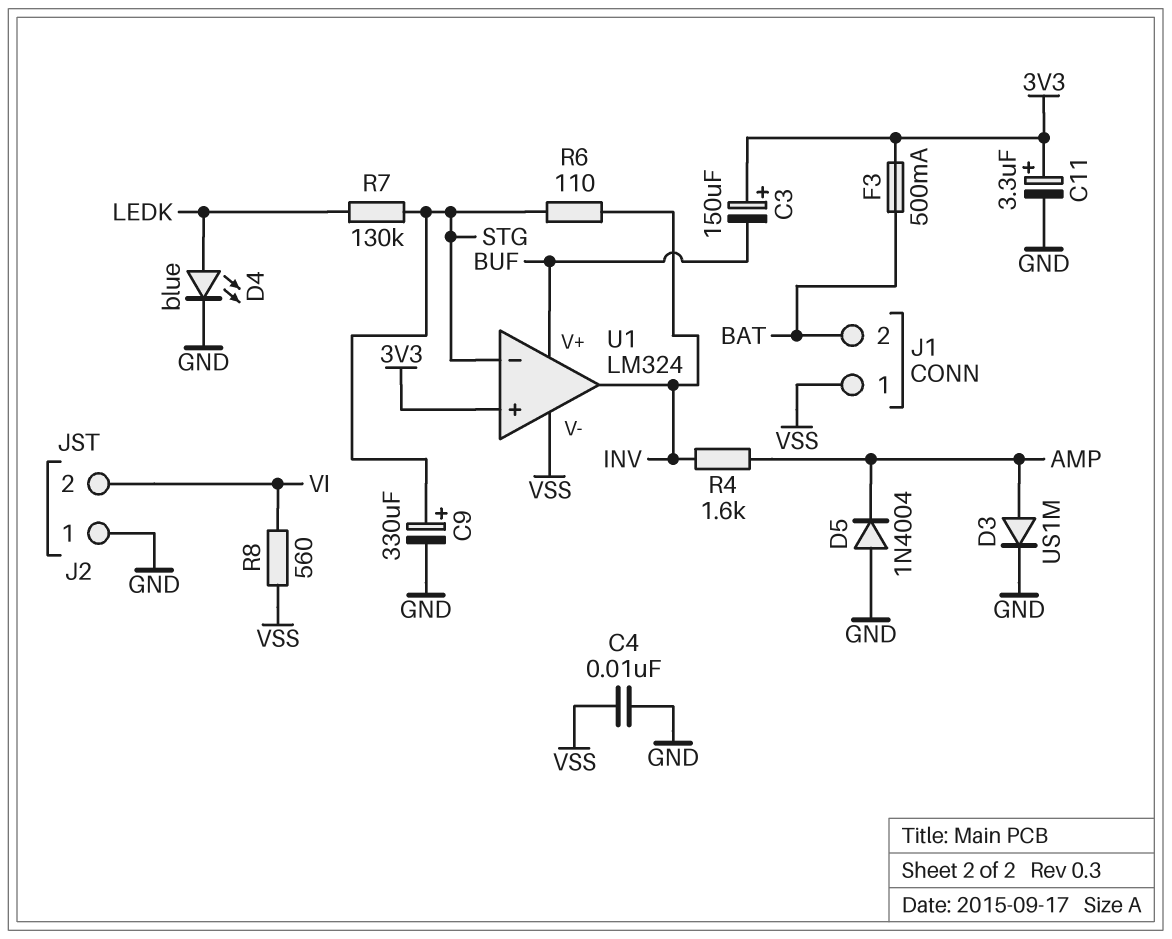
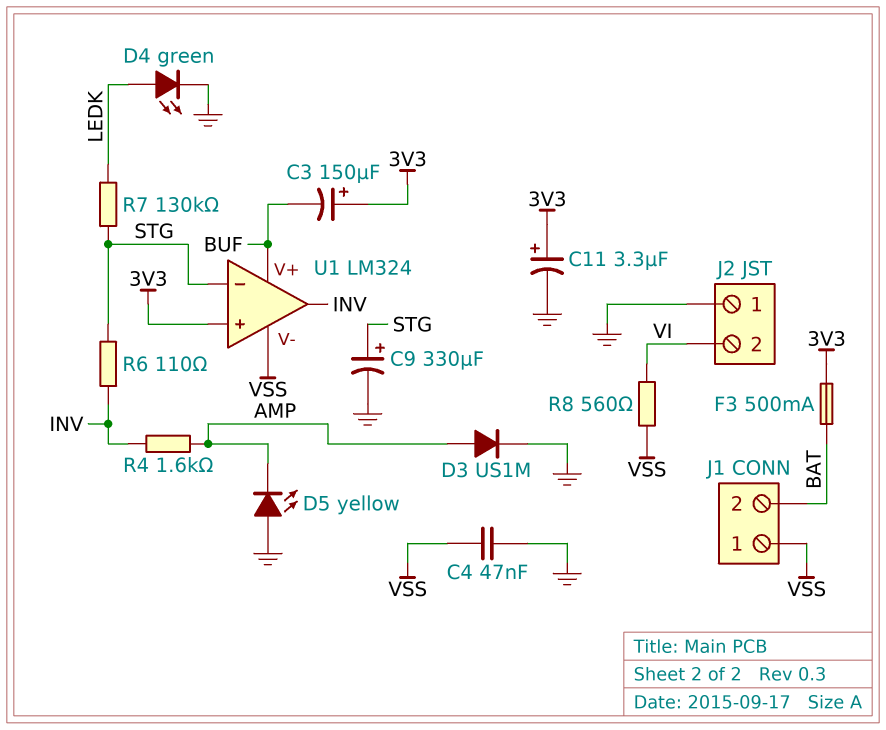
C4: 10nF (GND, VSS) -> 47nF (GND, VSS)
D4: LED blue (A LEDK, K GND) -> LED green (A LEDK, K GND)
D5: diode 1N4004 (A GND, K AMP) -> LED yellow (A GND, K AMP)

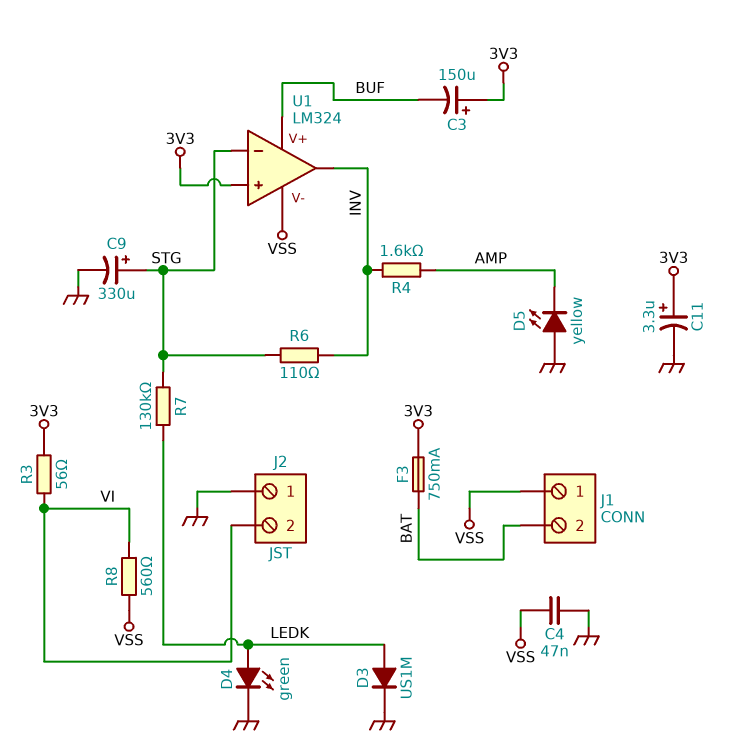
D3: diode US1M (A AMP, K GND) -> diode US1M (A LEDK, K GND)
F3: 500mA (3V3, BAT) -> 750mA (3V3, BAT)
R3: none -> 56 (3V3, VI)

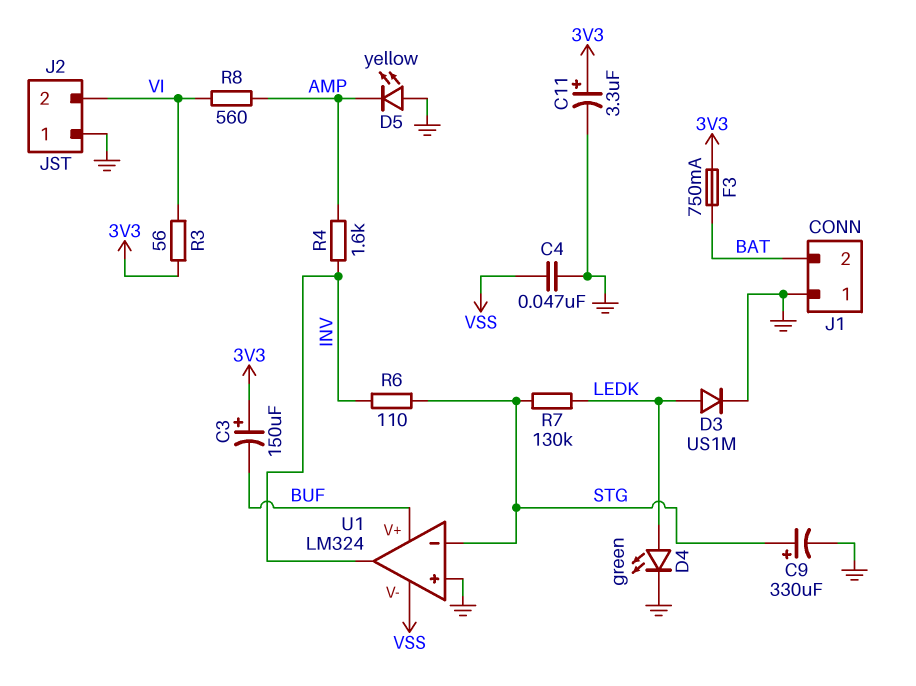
J1 pin 1: VSS -> GND
R8: 560 (VI, VSS) -> 560 (AMP, VI)
U1 pin in+: 3V3 -> GND

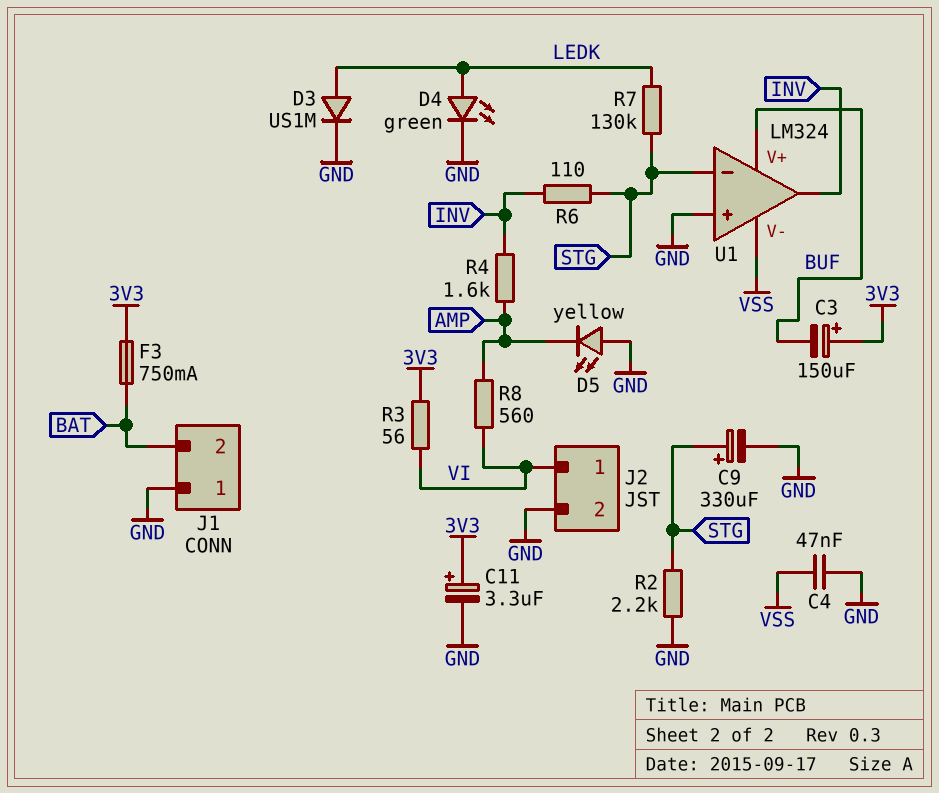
J2 pin 1: GND -> VI
J2 pin 2: VI -> GND
R2: none -> 2.2k (GND, STG)

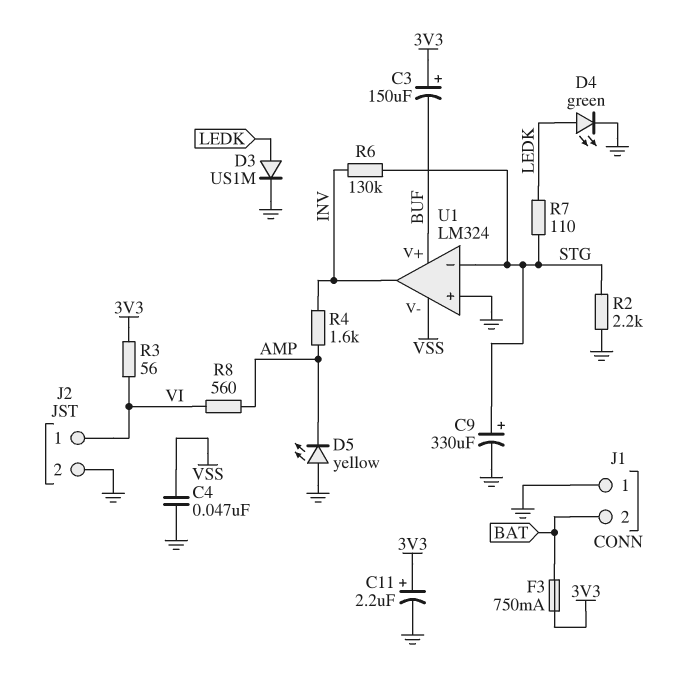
C11: 3.3uF (plus 3V3, minus GND) -> 2.2uF (plus 3V3, minus GND)
R6: 110 (INV, STG) -> 130k (INV, STG)
R7: 130k (LEDK, STG) -> 110 (LEDK, STG)

